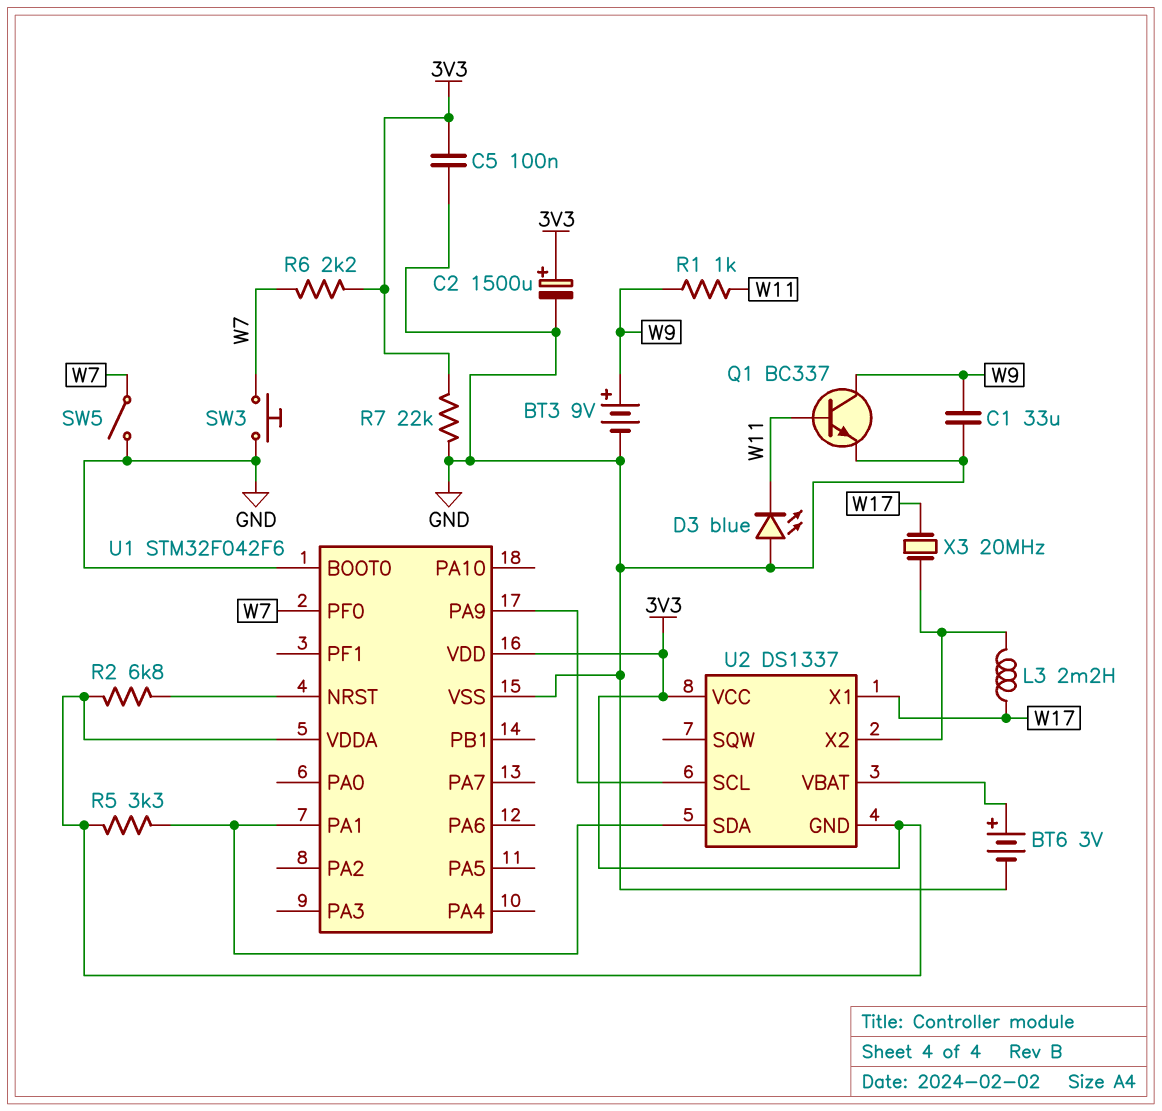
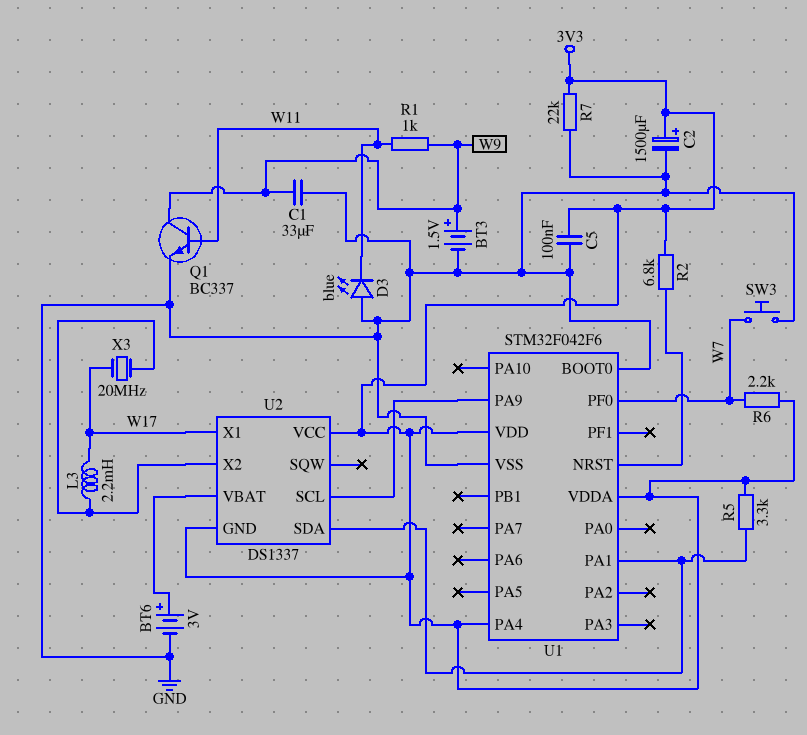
BT3: 9V (plus W9, minus GND) -> 1.5V (plus W9, minus GND)
SW5: switch (GND, W7) -> none
U1 pin PA4: none -> 3V3

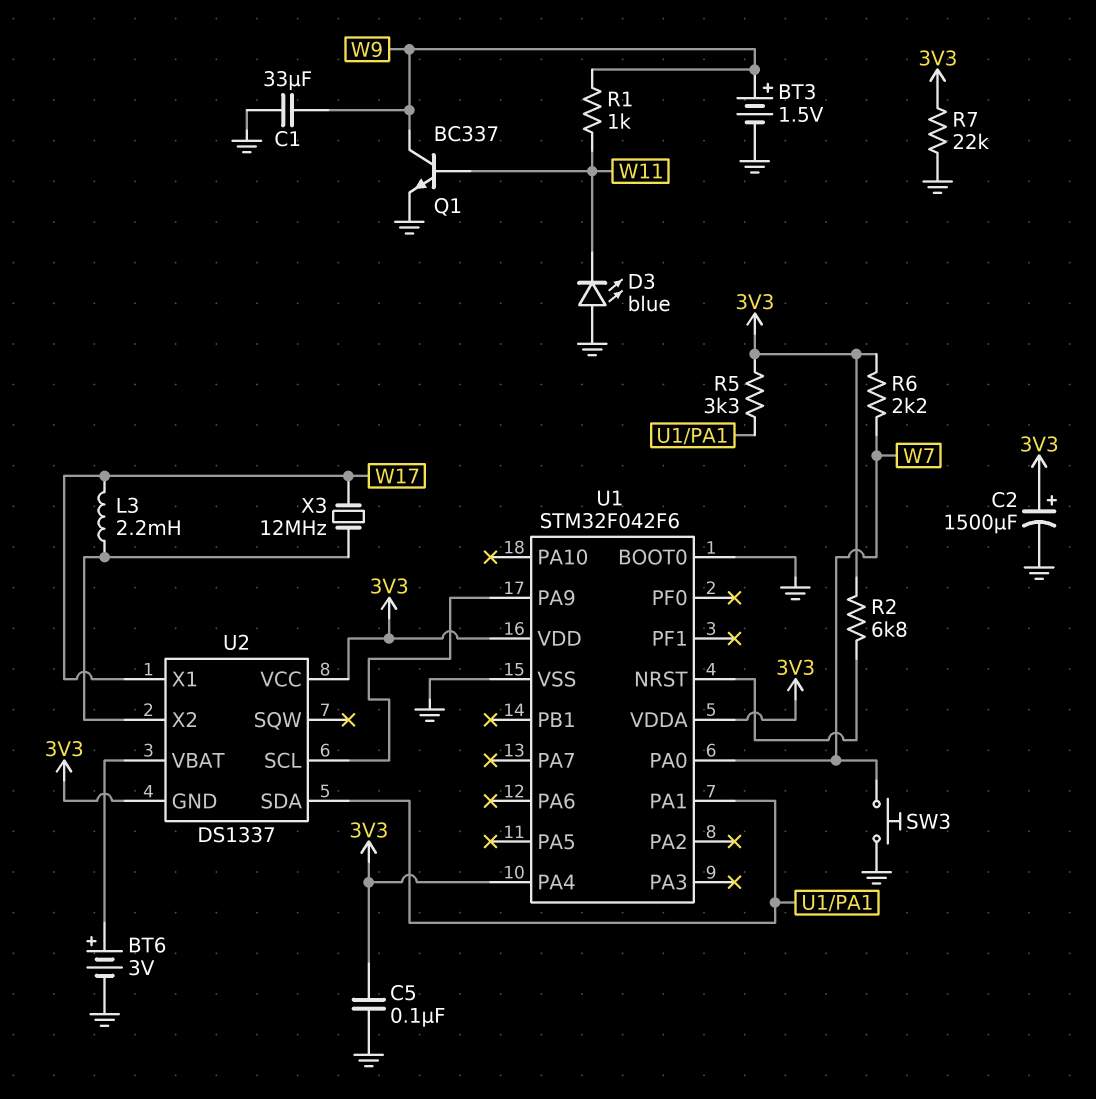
U1 pin PA0: none -> W7
U1 pin PF0: W7 -> none
X3: 20MHz (U2/X2, W17) -> 12MHz (U2/X2, W17)

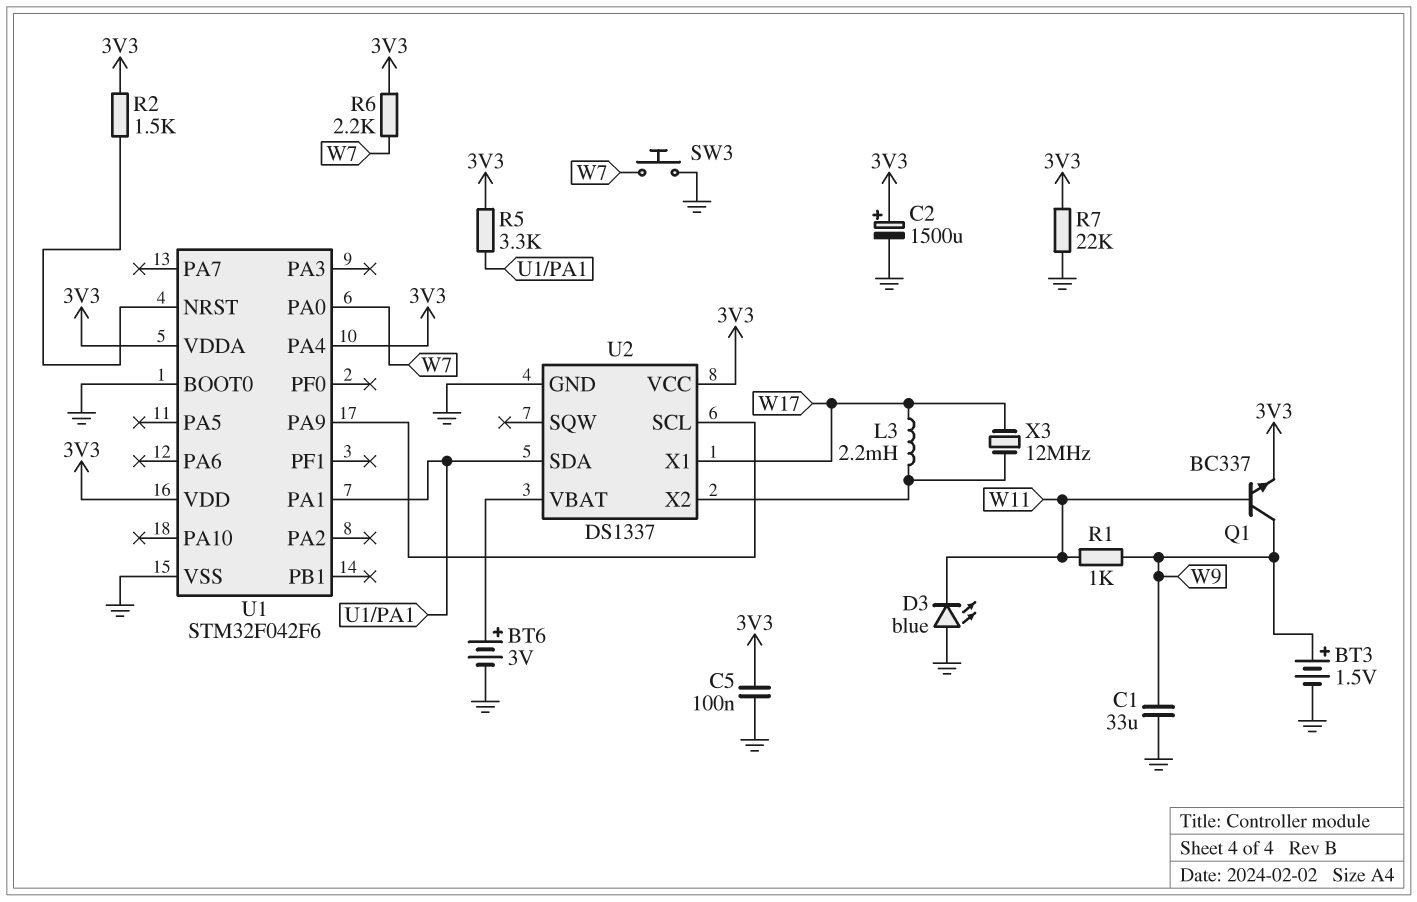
Q1: NPN BC337 (B W11, C W9, E GND) -> NPN BC337 (B W11, C W9, E 3V3)
R2: 6.8k (3V3, U1/NRST) -> 1.5k (3V3, U1/NRST)
U2 pin GND: 3V3 -> GND

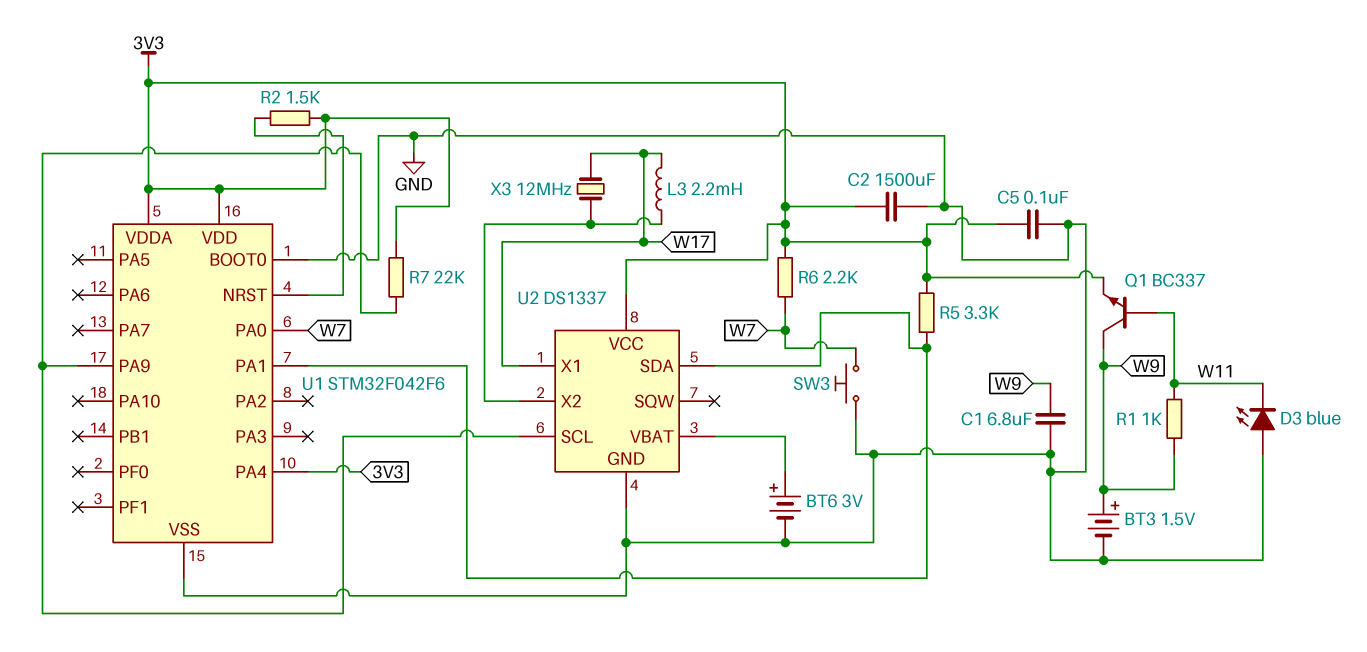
C1: 33uF (GND, W9) -> 6.8uF (GND, W9)
C2: 1500uF (plus 3V3, minus GND) -> 1500uF (3V3, GND)
R7: 22k (3V3, GND) -> 22k (3V3, U1/PA9)

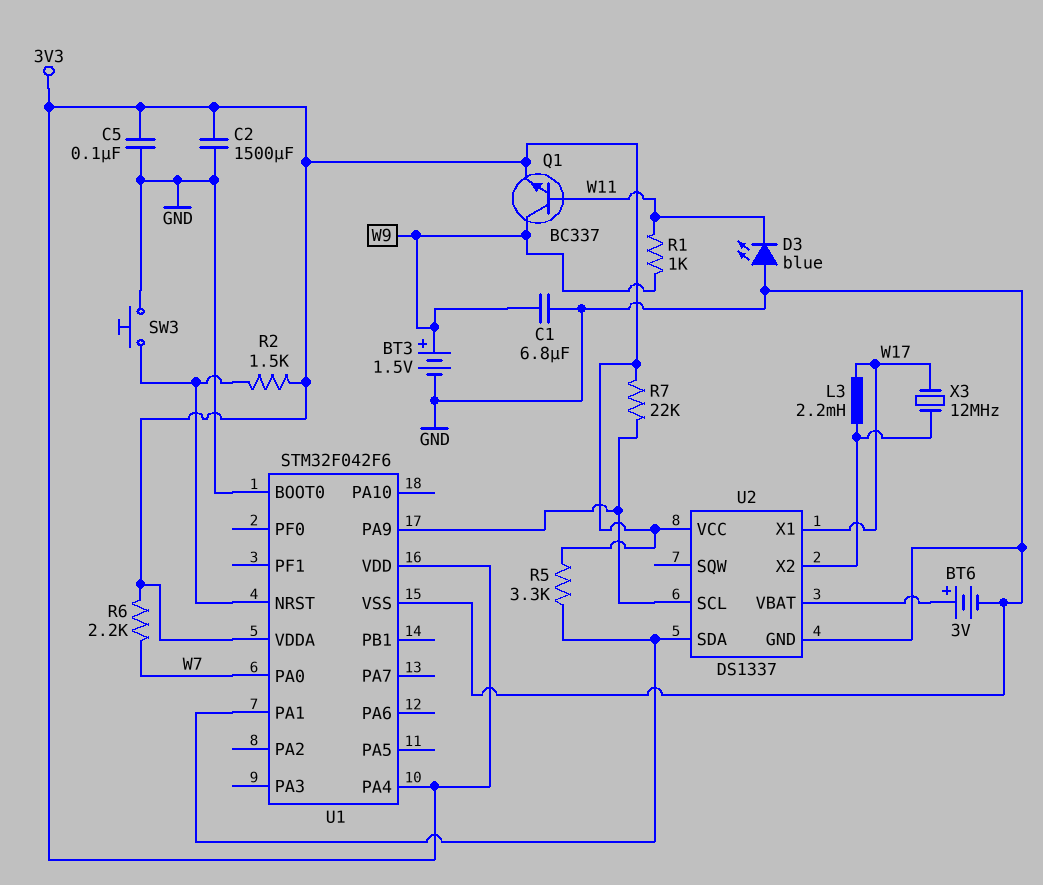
SW3: button (GND, W7) -> button (GND, U1/NRST)

